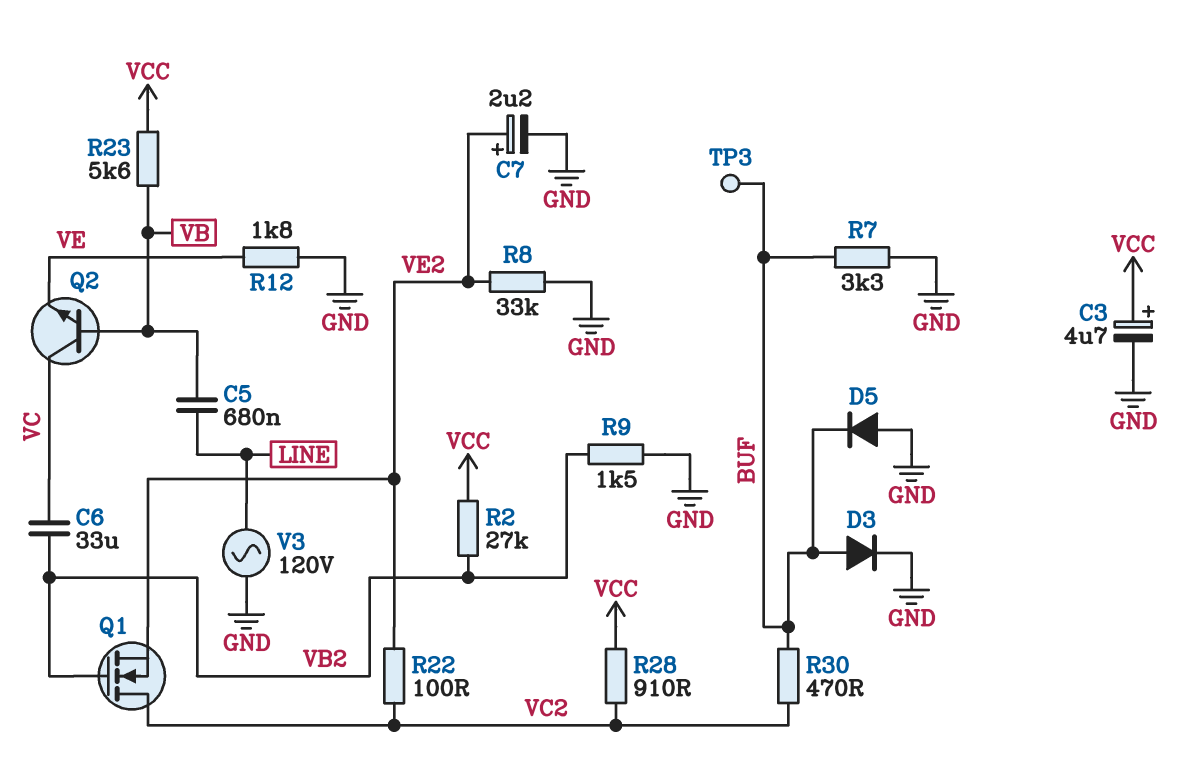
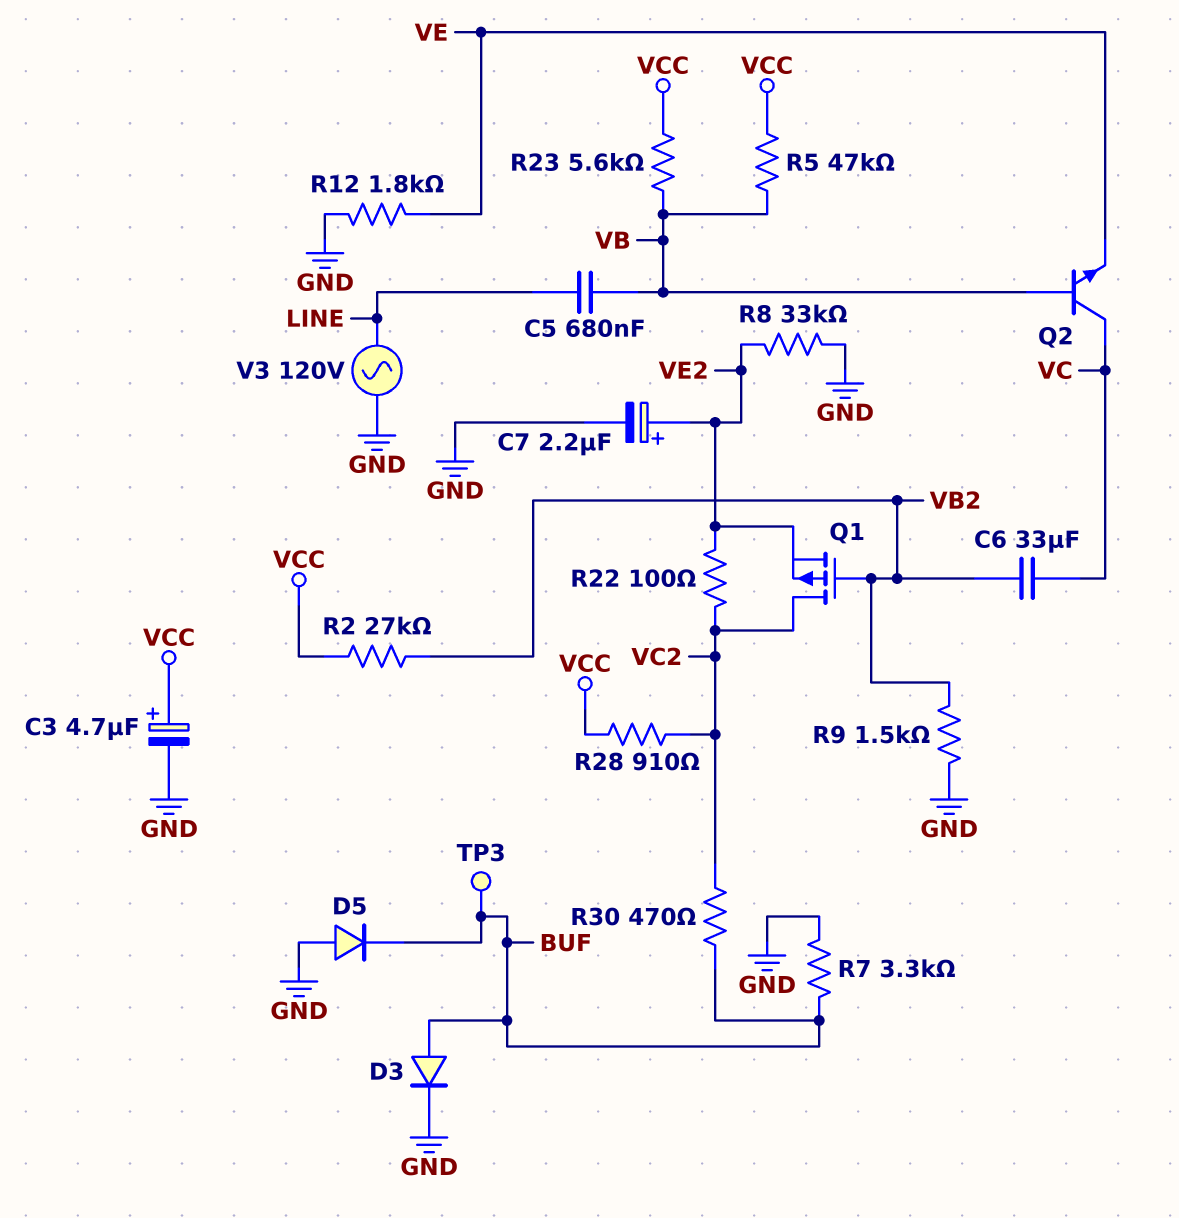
Q1: NMOS (G VB2, D VC2, S VE2) -> PMOS (G VB2, D VC2, S VE2)
R5: none -> 47k (VB, VCC)

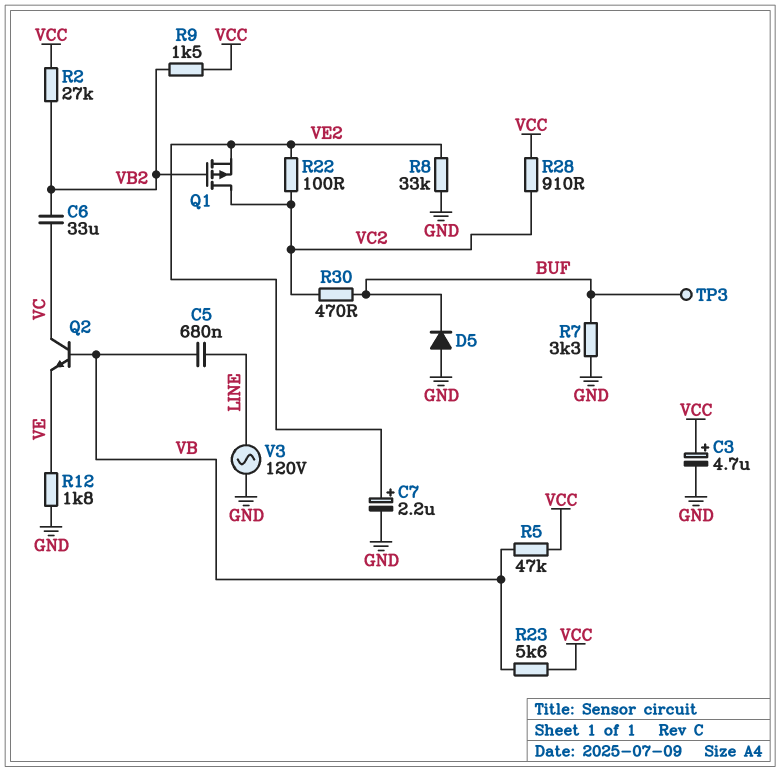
D3: diode (A BUF, K GND) -> none
R9: 1.5k (GND, VB2) -> 1.5k (VB2, VCC)

